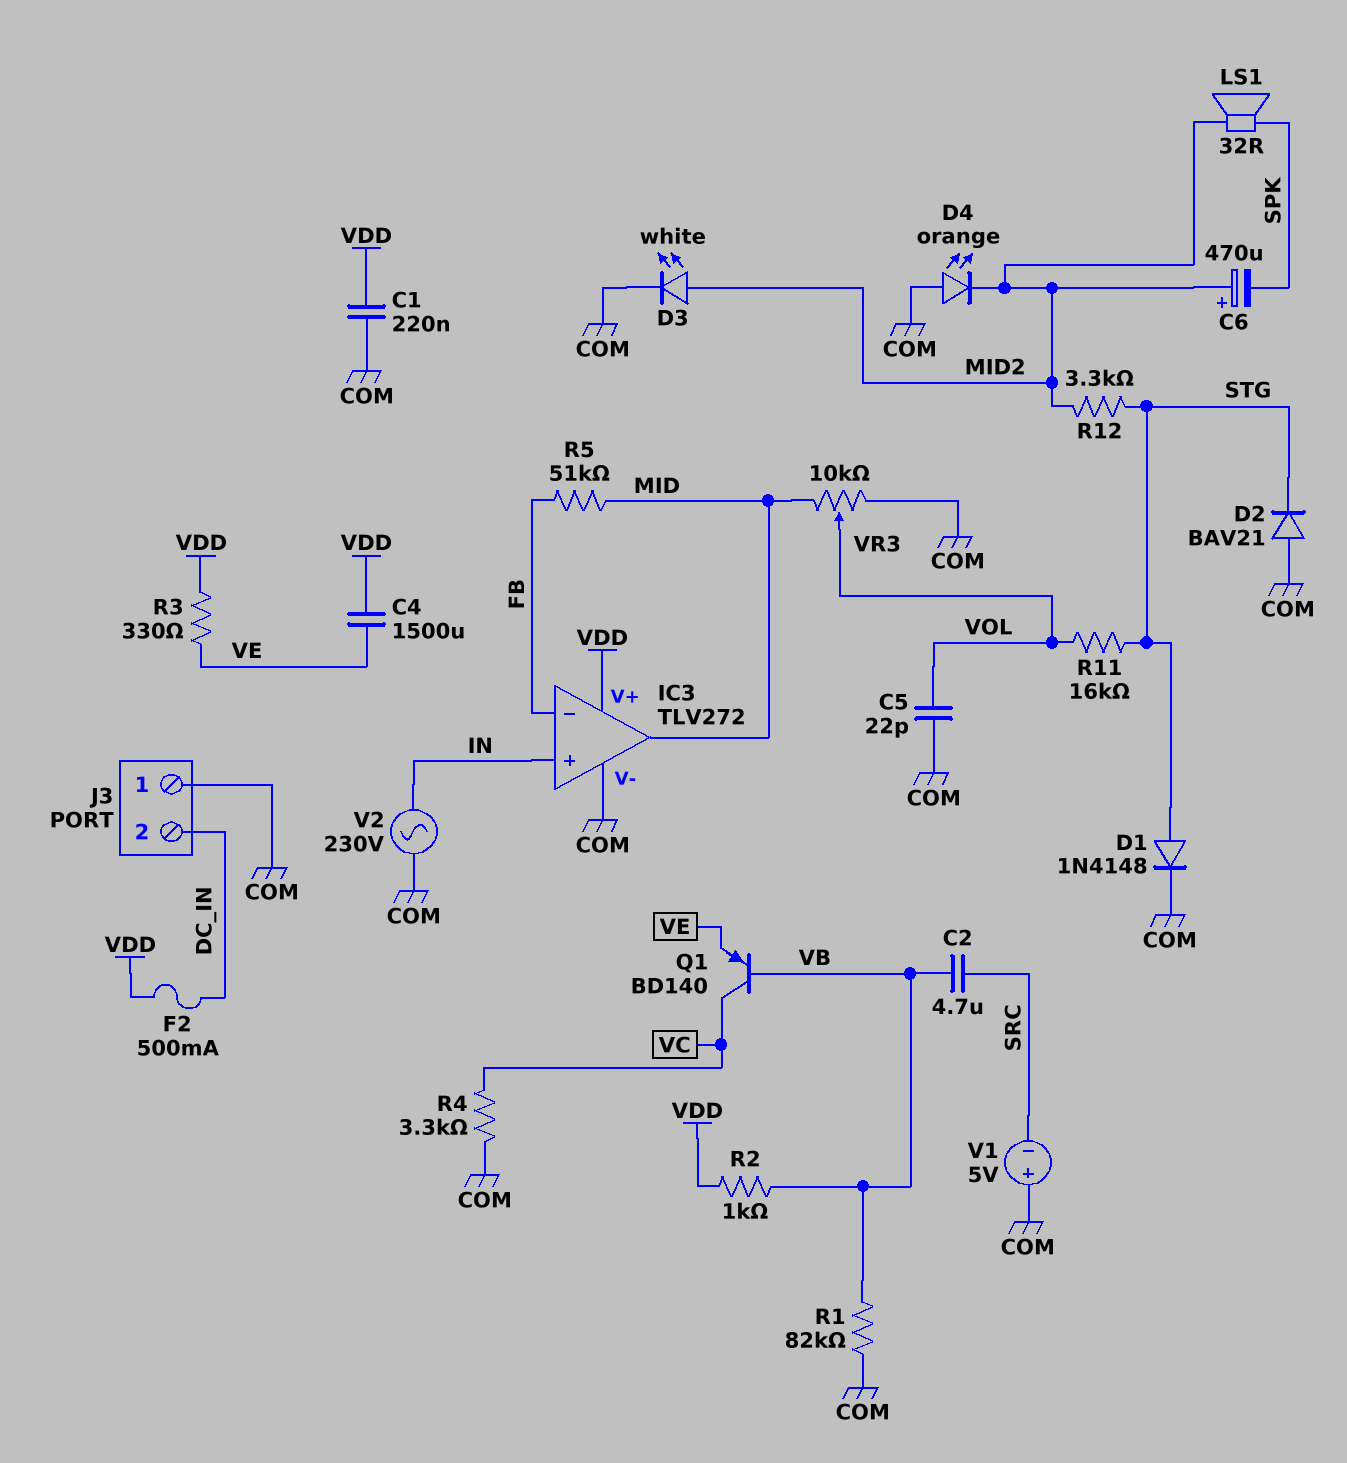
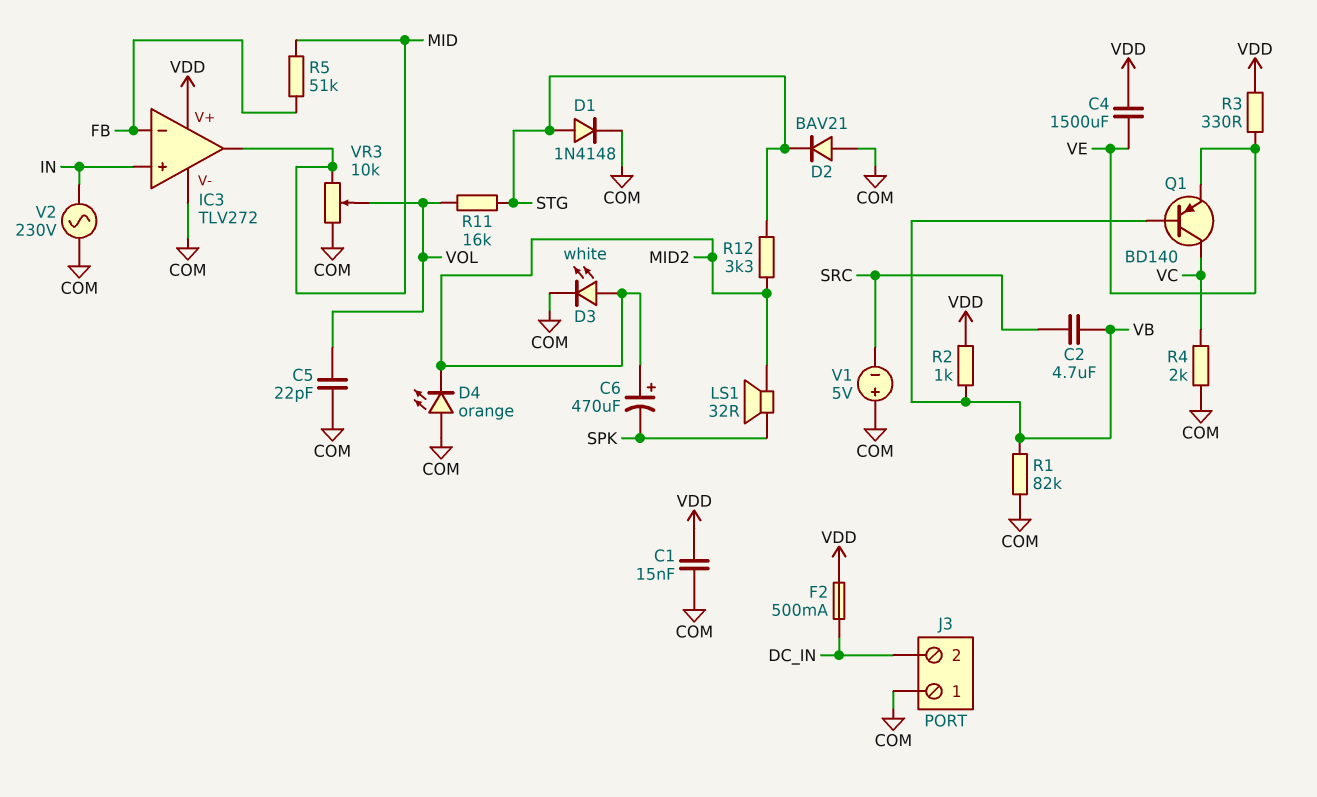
C1: 220nF (COM, VDD) -> 15nF (COM, VDD)
R4: 3.3k (COM, VC) -> 2k (COM, VC)

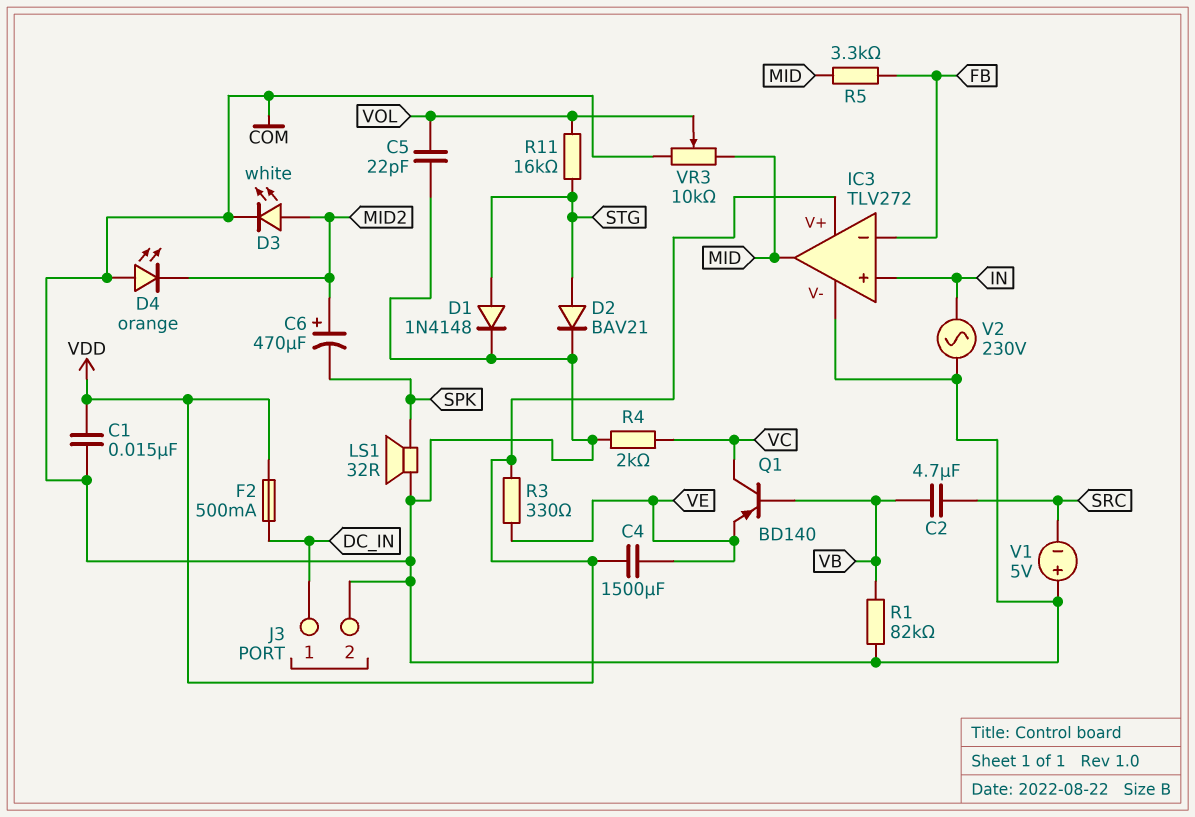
D2: diode BAV21 (A COM, K STG) -> diode BAV21 (A STG, K COM)
J3 pin 1: COM -> DC_IN
J3 pin 2: DC_IN -> COM
LS1: speaker 32R (MID2, SPK) -> speaker 32R (COM, SPK)
R2: 1k (VB, VDD) -> none
R5: 51k (FB, MID) -> 3.3k (FB, MID)
R12: 3.3k (MID2, STG) -> none

